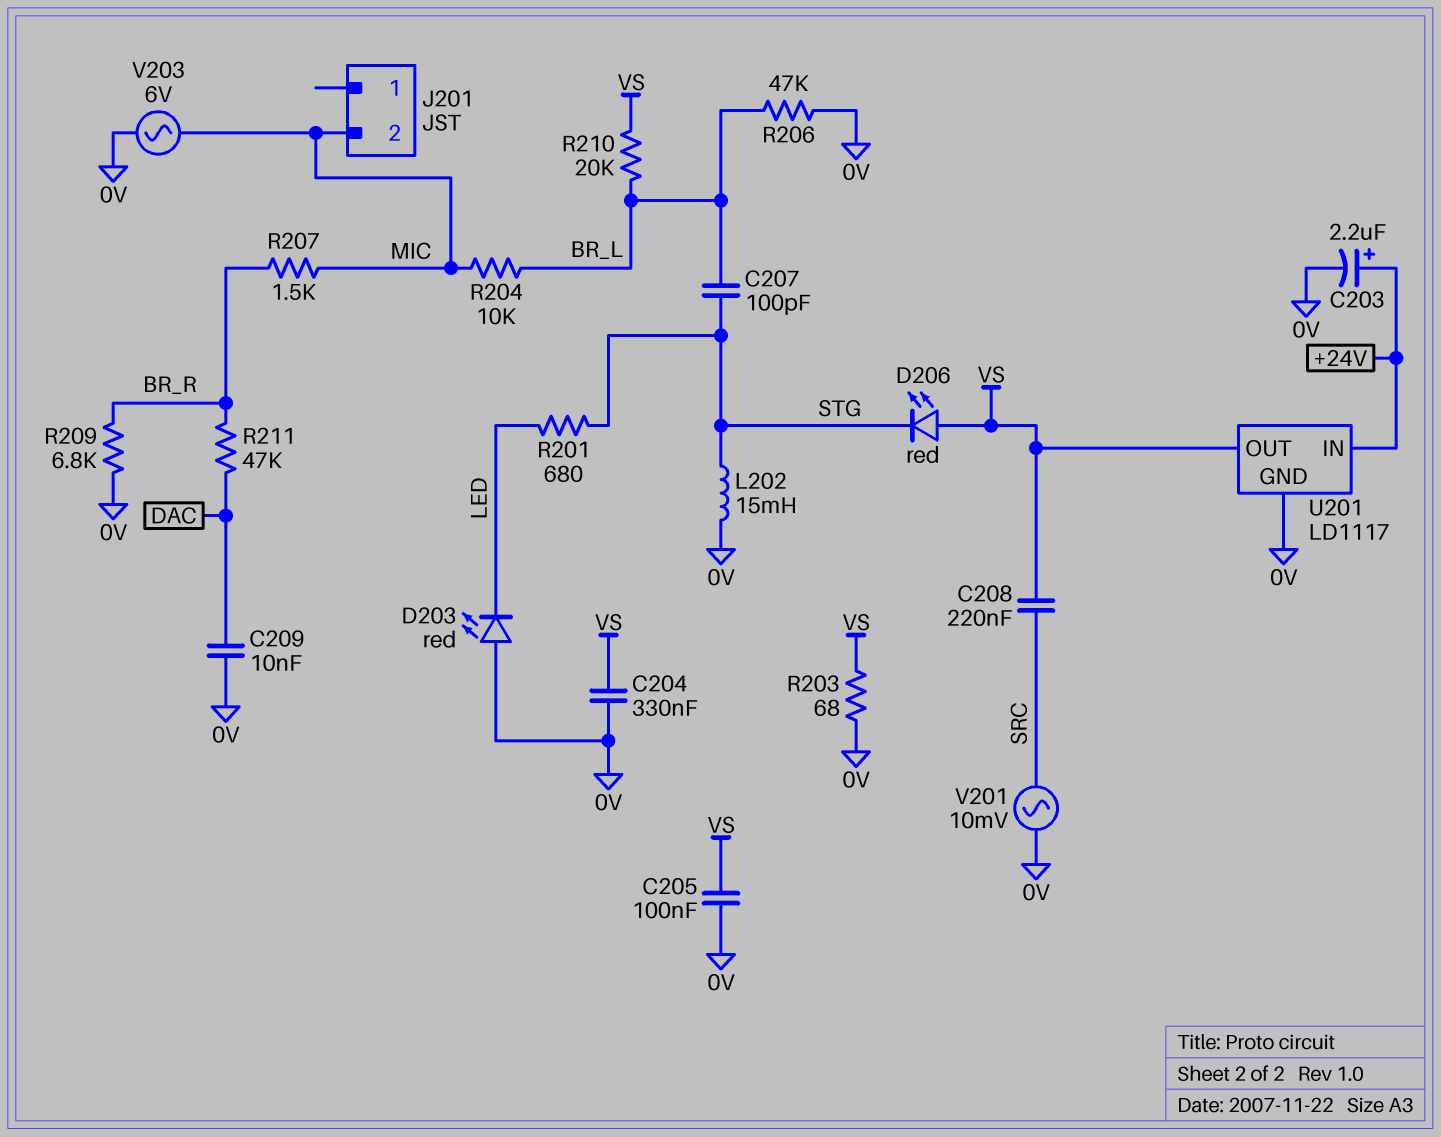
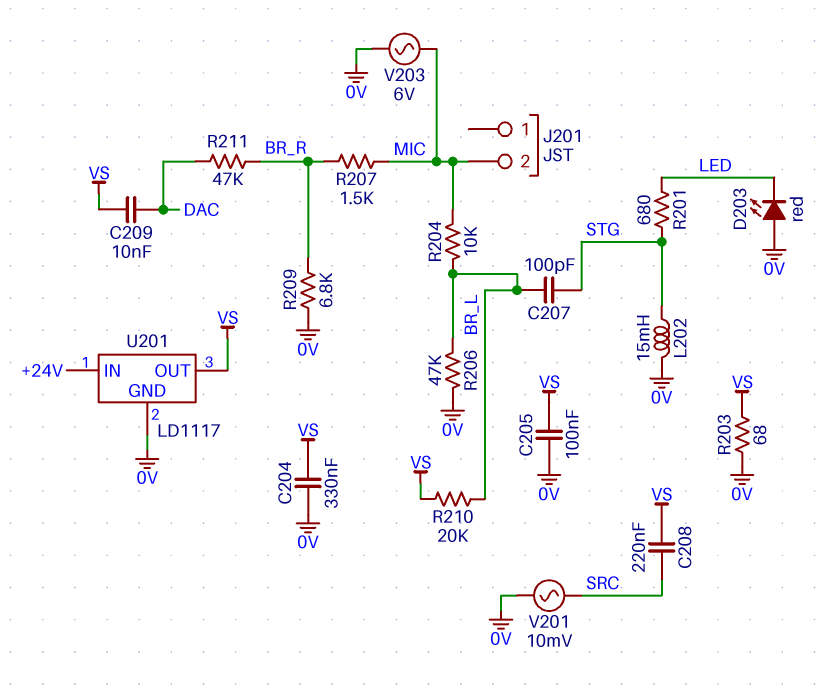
C203: 2.2uF (plus +24V, minus 0V) -> none
C209: 10nF (0V, DAC) -> 10nF (DAC, VS)
D206: LED red (A VS, K STG) -> none

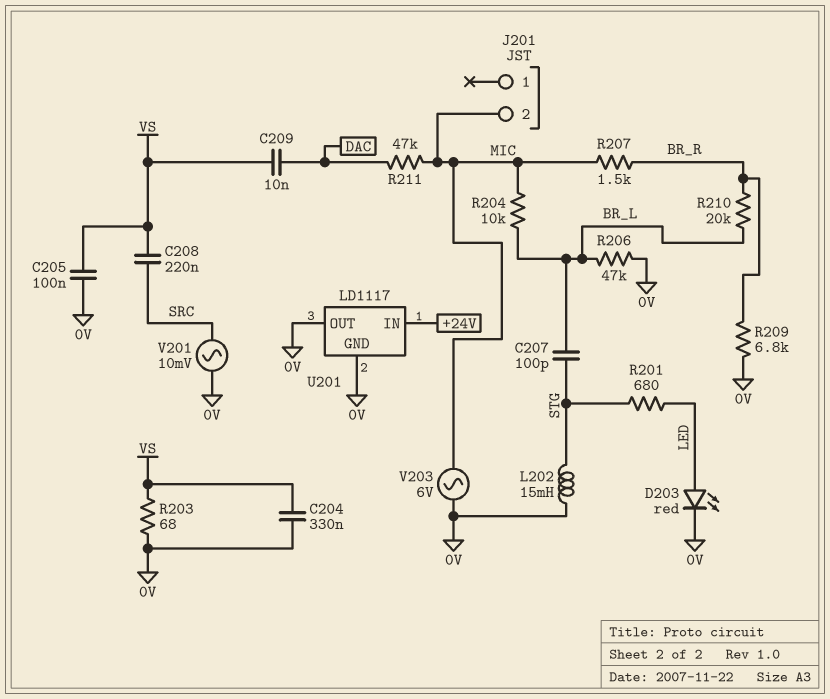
D203: LED red (A 0V, K LED) -> LED red (A LED, K 0V)
R210: 20k (BR_L, VS) -> 20k (BR_L, BR_R)
R211: 47k (BR_R, DAC) -> 47k (DAC, MIC)
U201 pin OUT: VS -> 0V

